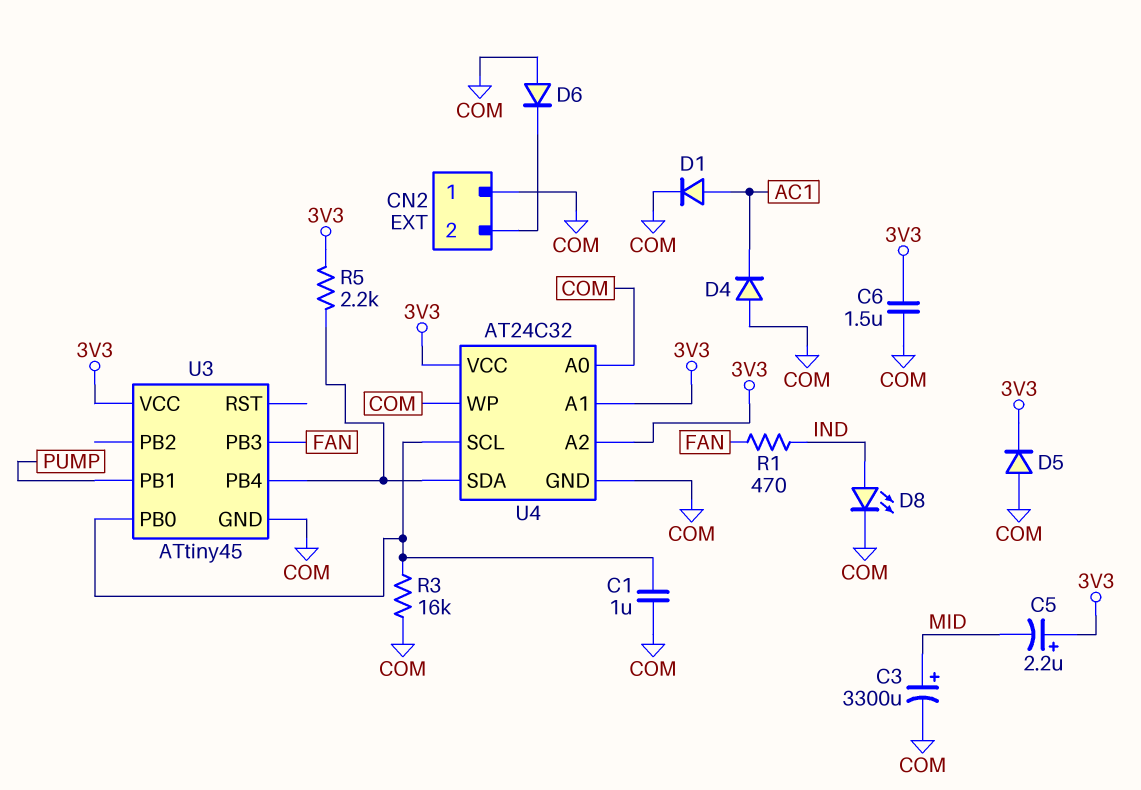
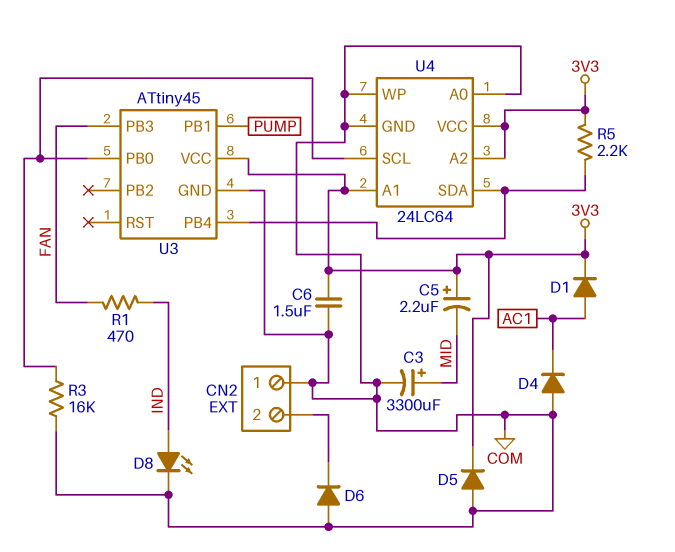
C1: 1uF (COM, U3/PB0) -> none
D1: diode (A AC1, K COM) -> diode (A AC1, K 3V3)
U4: AT24C32 -> 24LC64

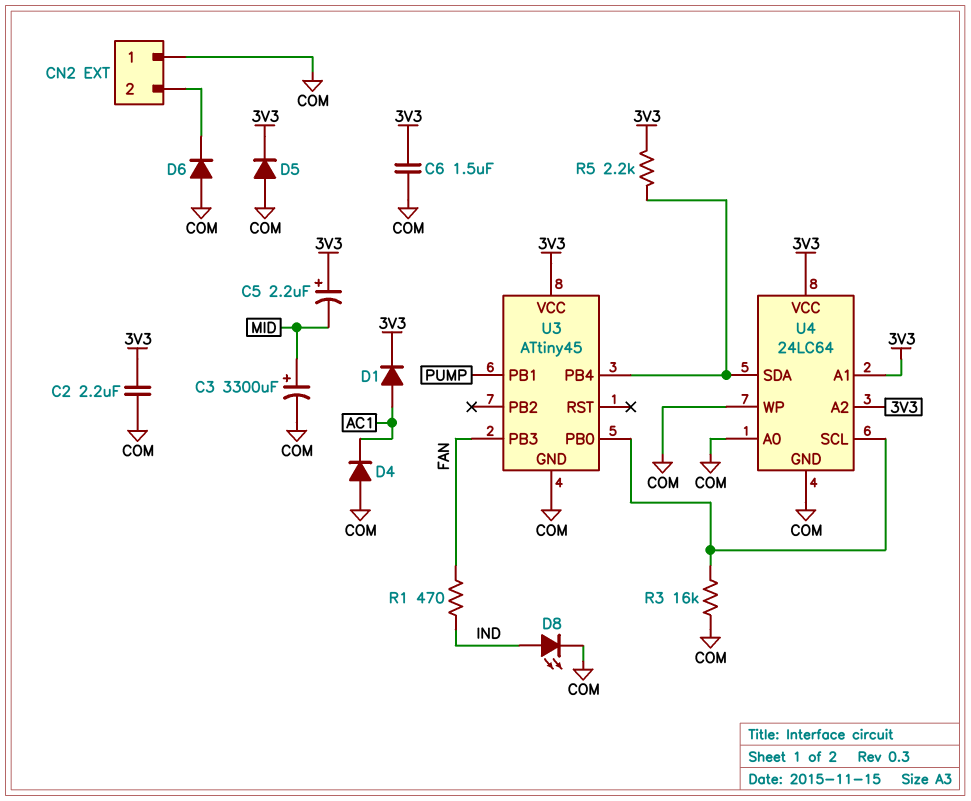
C2: none -> 2.2uF (3V3, COM)

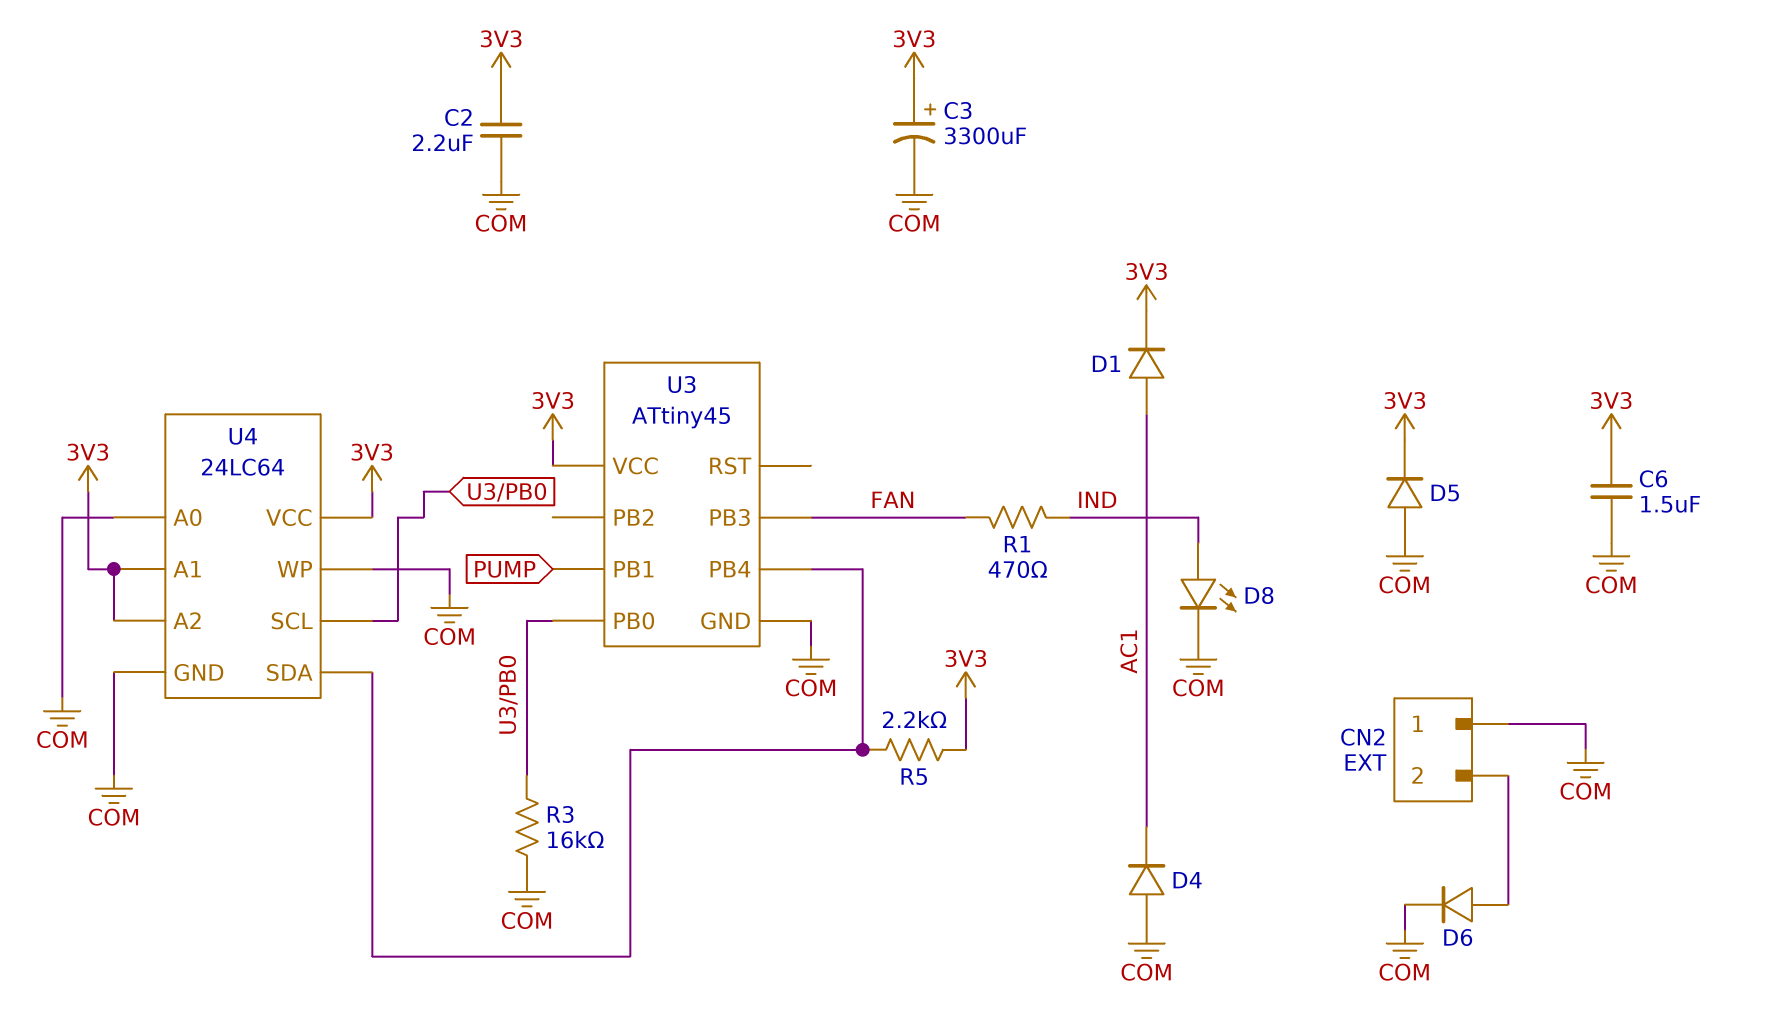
C3: 3300uF (plus MID, minus COM) -> 3300uF (plus 3V3, minus COM)
C5: 2.2uF (plus 3V3, minus MID) -> none
D6: diode (A COM, K CN2/2) -> diode (A CN2/2, K COM)

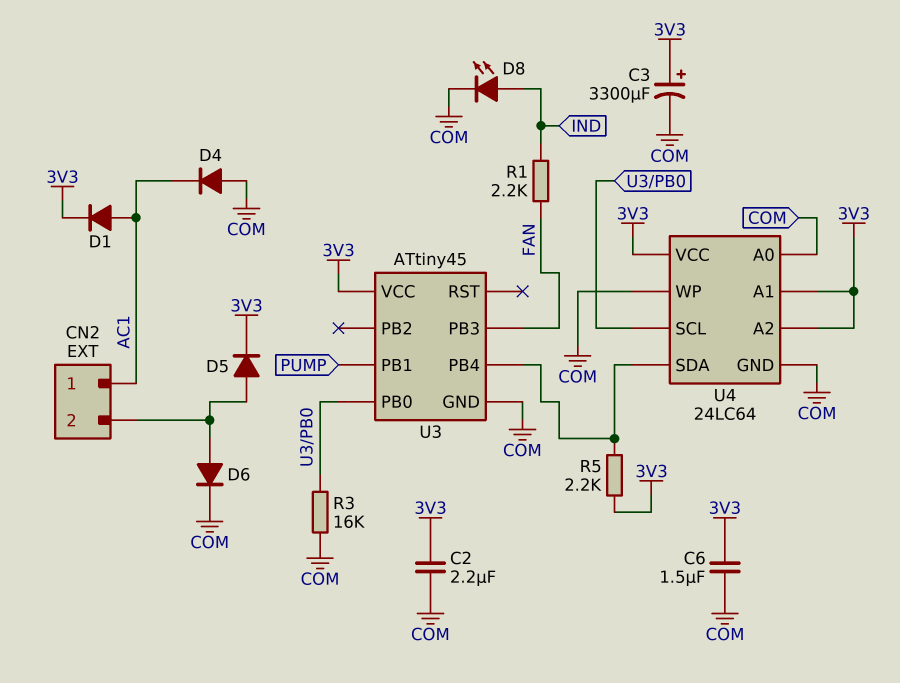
CN2 pin 1: COM -> AC1
D5: diode (A COM, K 3V3) -> diode (A CN2/2, K 3V3)
R1: 470 (FAN, IND) -> 2.2k (FAN, IND)

